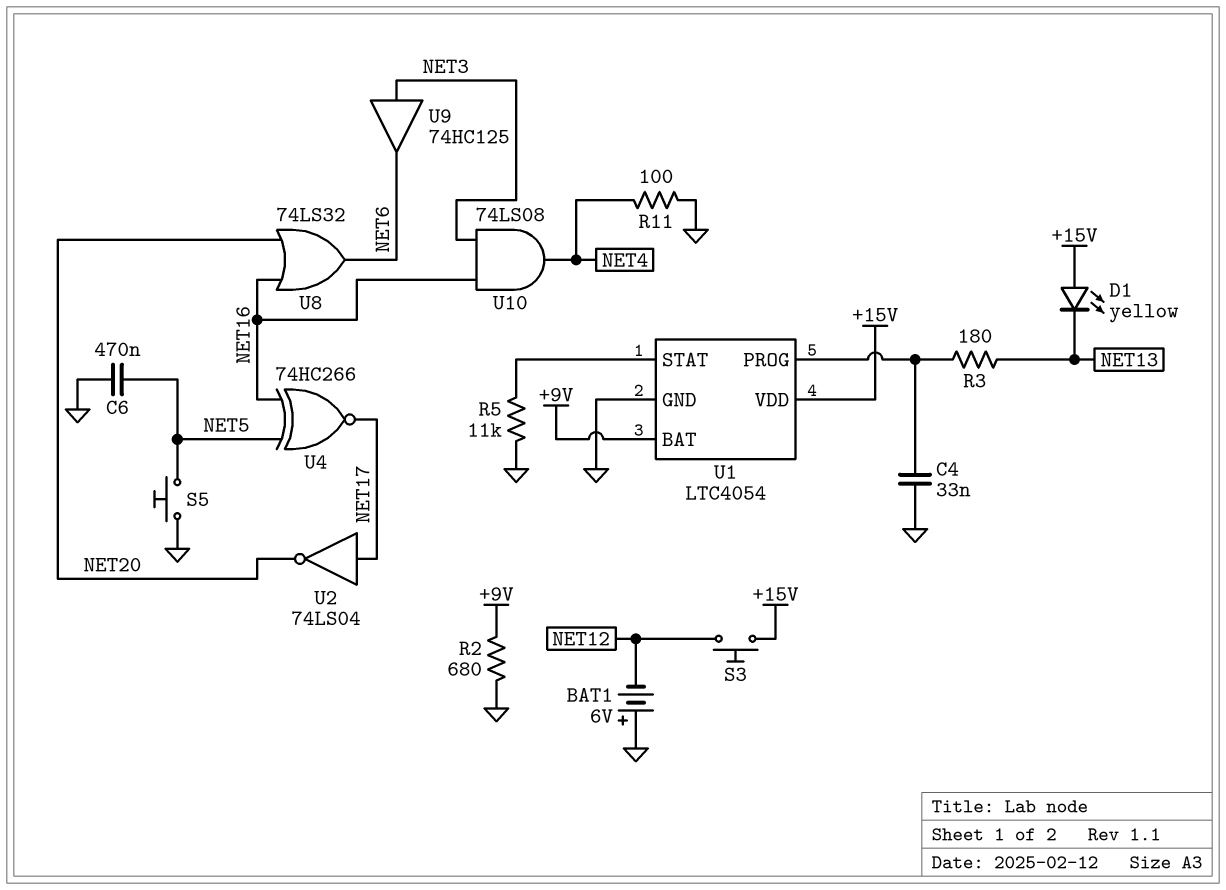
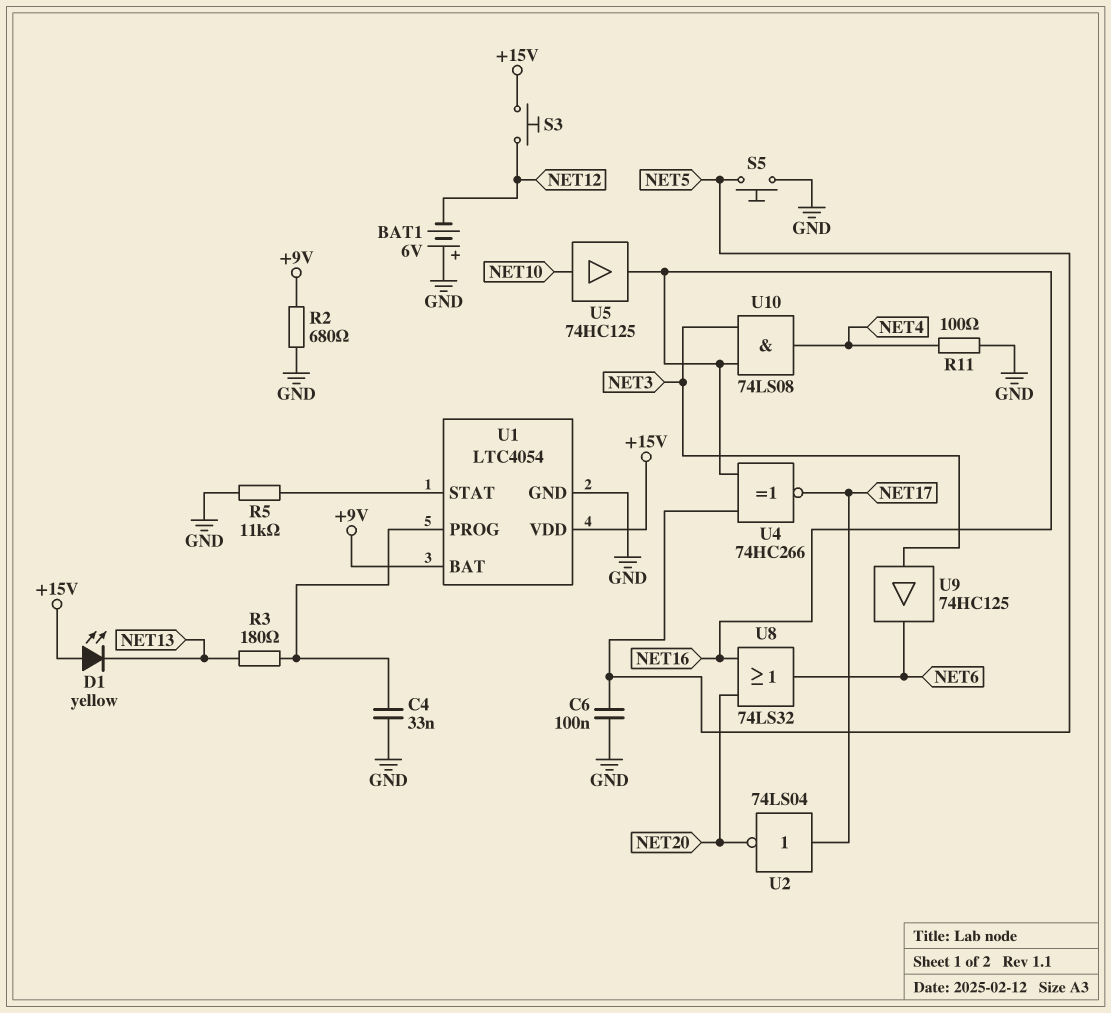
C6: 470nF (GND, NET5) -> 100nF (GND, NET5)
U5: none -> buffer 74HC125 (in NET10, out NET16)

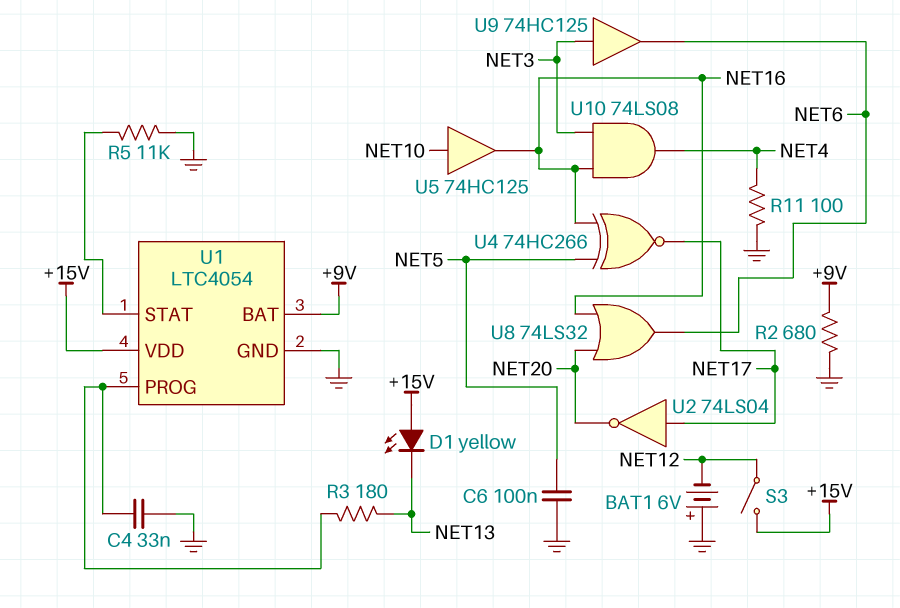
S3: button (+15V, NET12) -> switch (+15V, NET12)
S5: button (GND, NET5) -> none

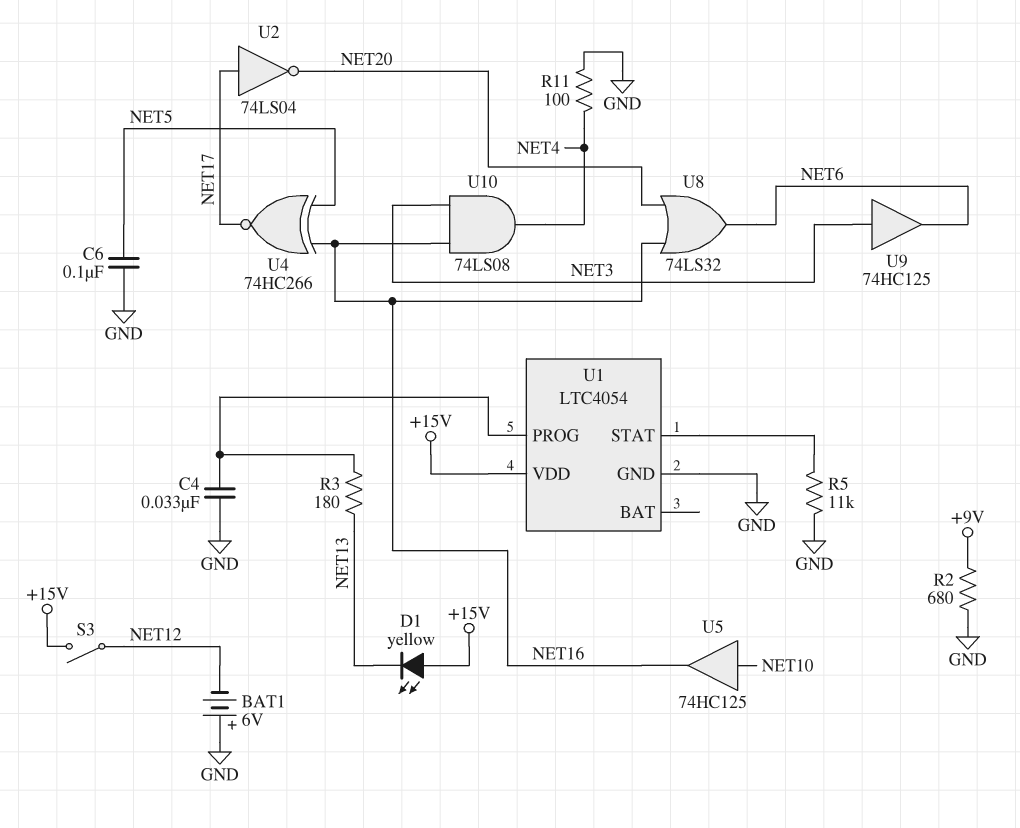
U1 pin BAT: +9V -> none

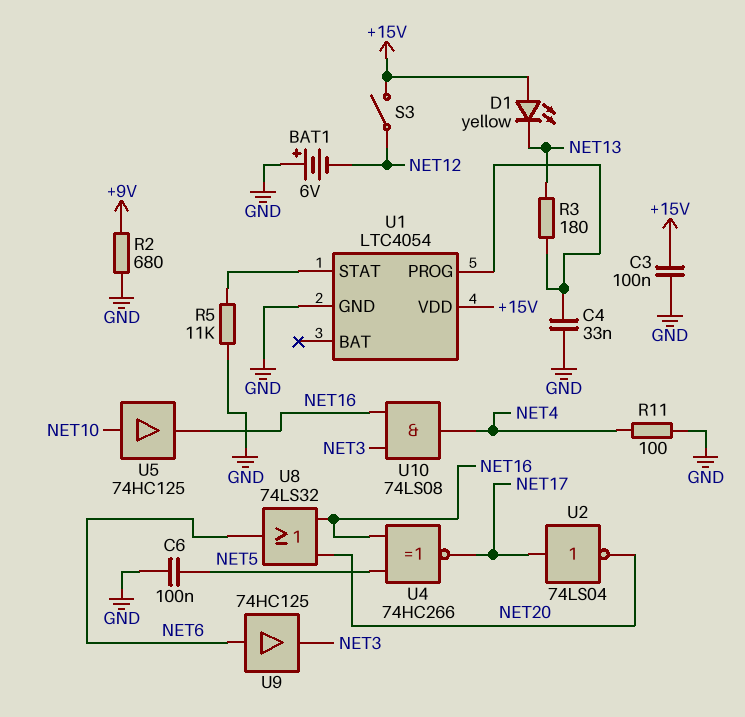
C3: none -> 100nF (+15V, GND)
U9: buffer 74HC125 (in NET3, out NET6) -> buffer 74HC125 (in NET6, out NET3)

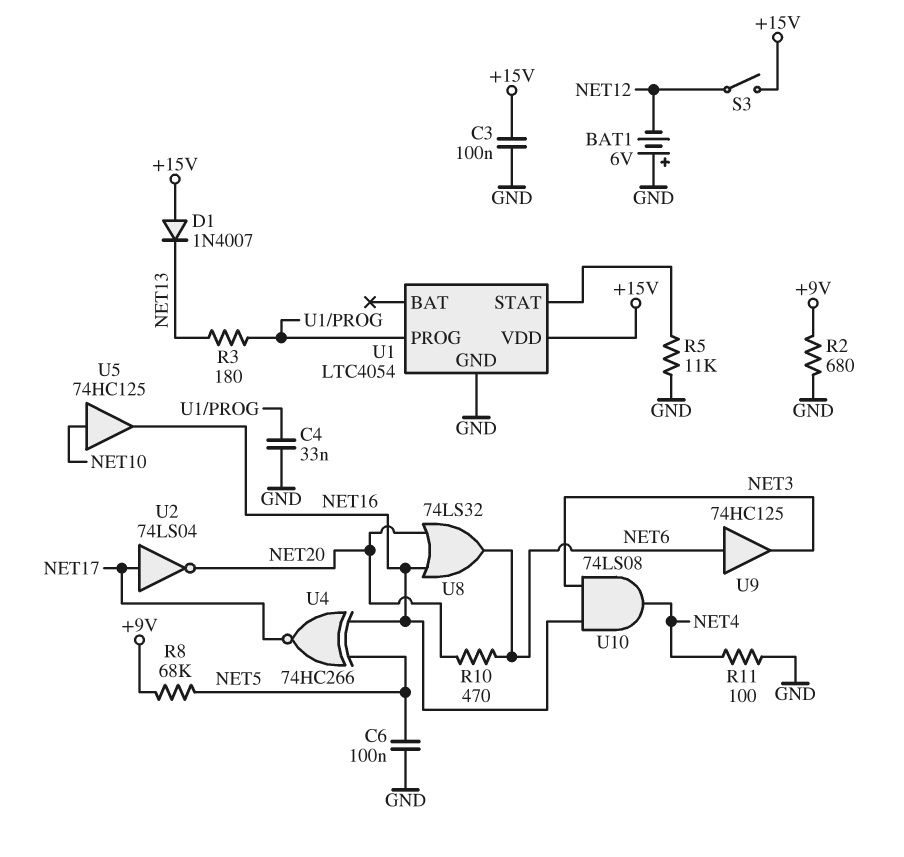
D1: LED yellow (A +15V, K NET13) -> diode 1N4007 (A +15V, K NET13)
R8: none -> 68k (+9V, NET5)
R10: none -> 470 (NET6, NET20)

